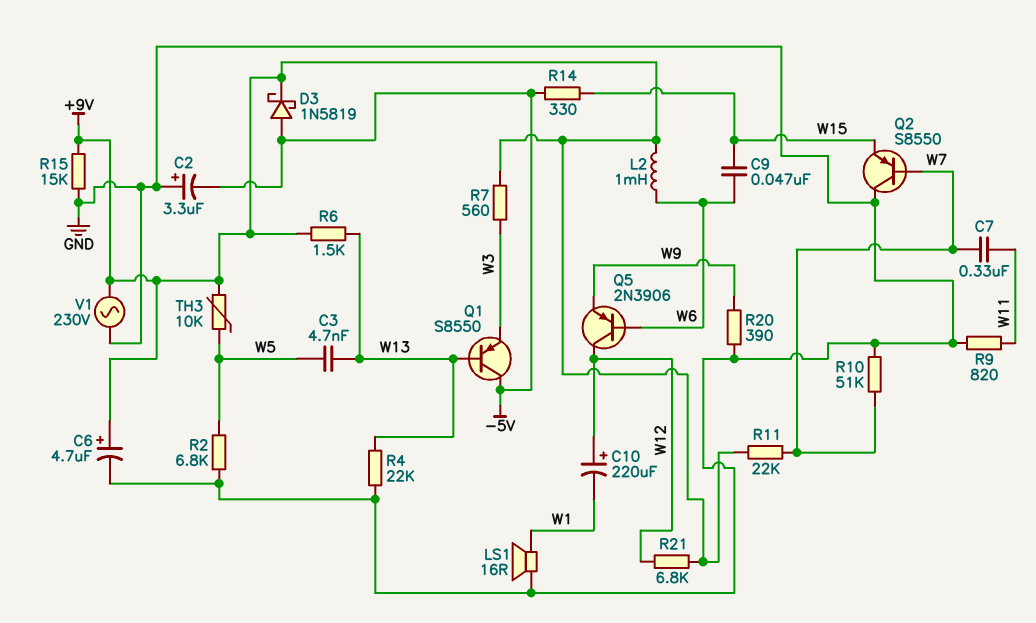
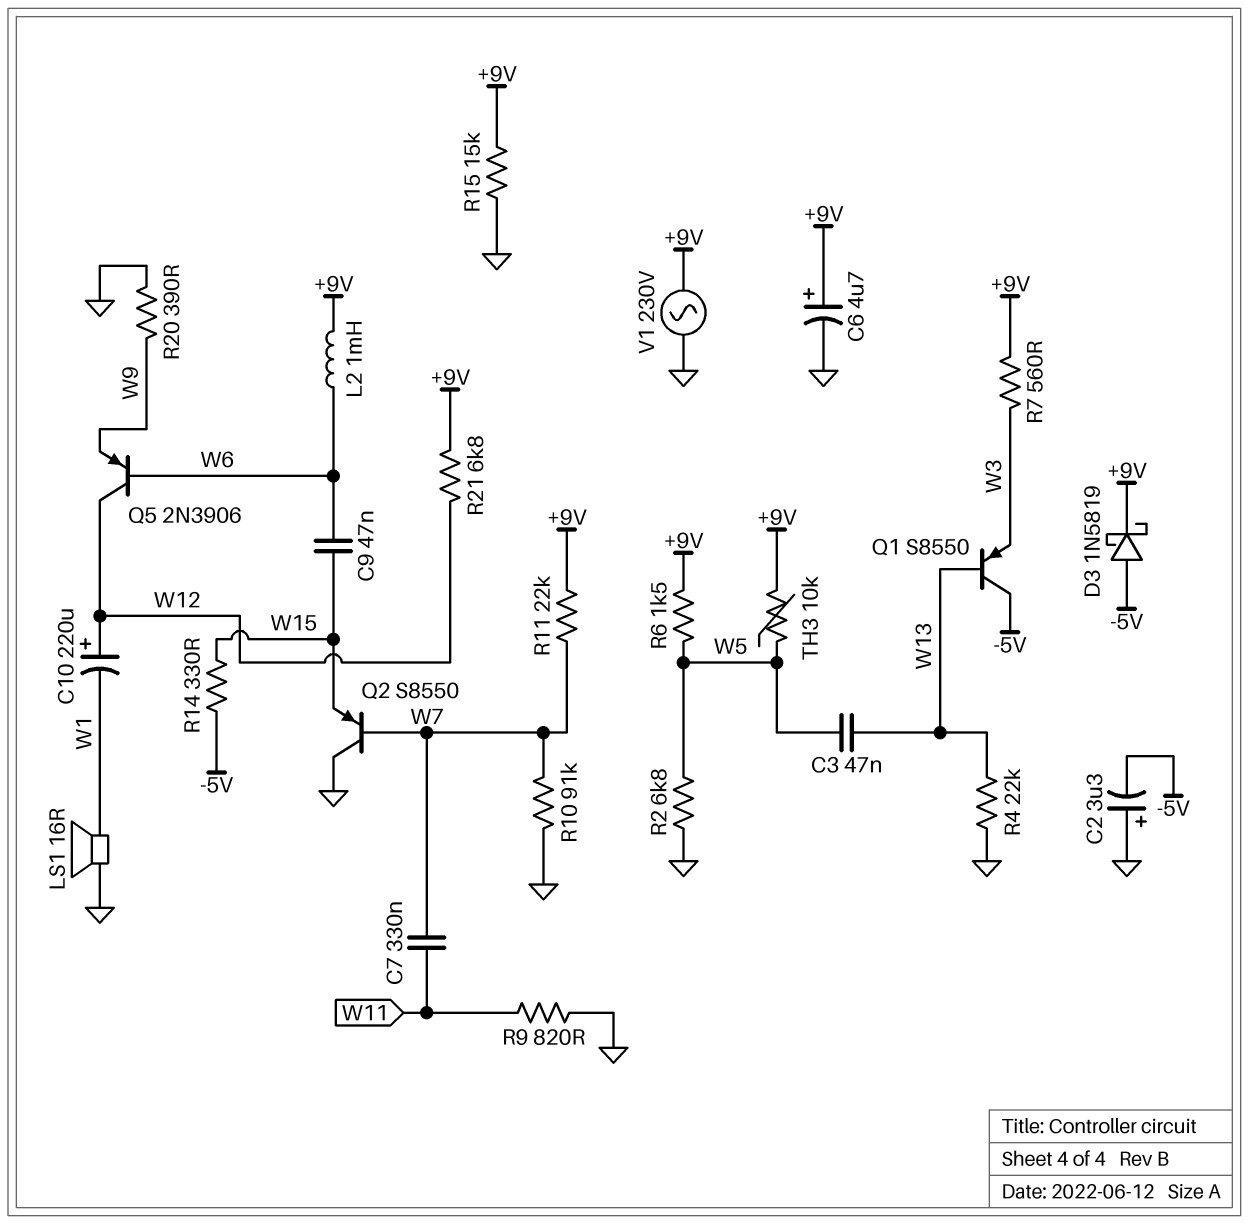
C3: 4.7nF (W5, W13) -> 47nF (W5, W13)
R6: 1.5k (+9V, W13) -> 1.5k (+9V, W5)
R10: 51k (GND, W7) -> 91k (GND, W7)

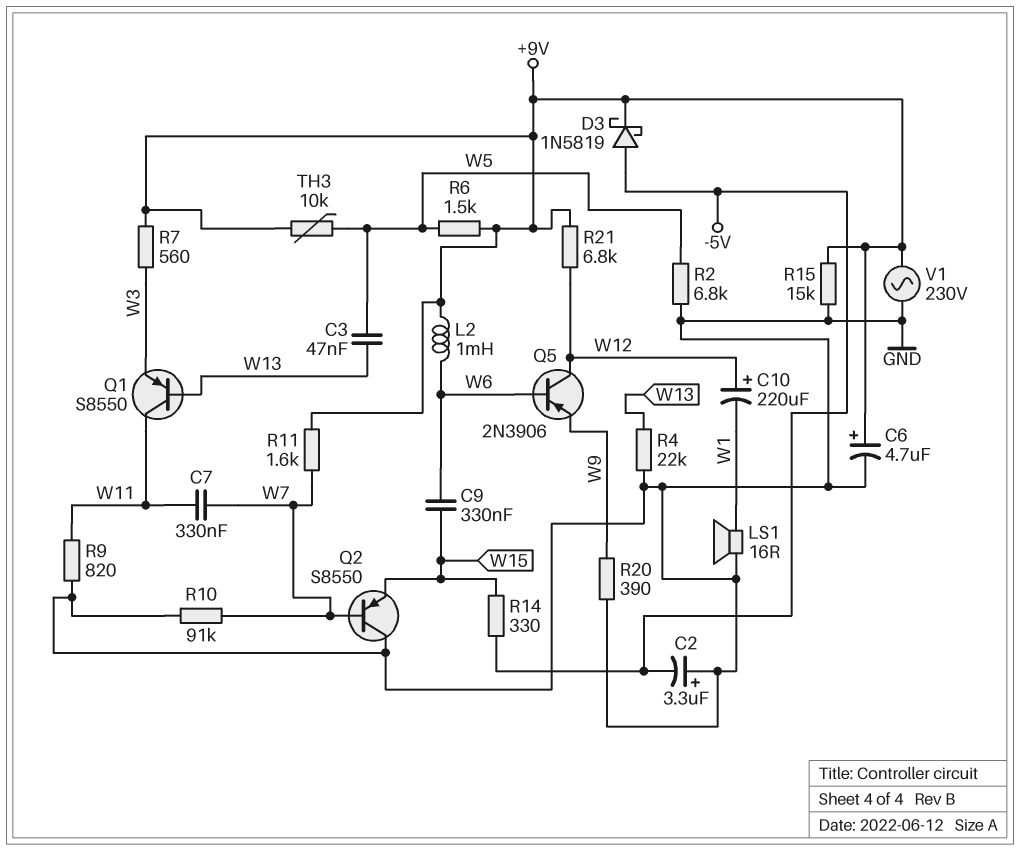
C9: 47nF (W6, W15) -> 330nF (W6, W15)
Q1: PNP S8550 (B W13, C -5V, E W3) -> PNP S8550 (B W13, C W11, E W3)
R11: 22k (+9V, W7) -> 1.6k (+9V, W7)

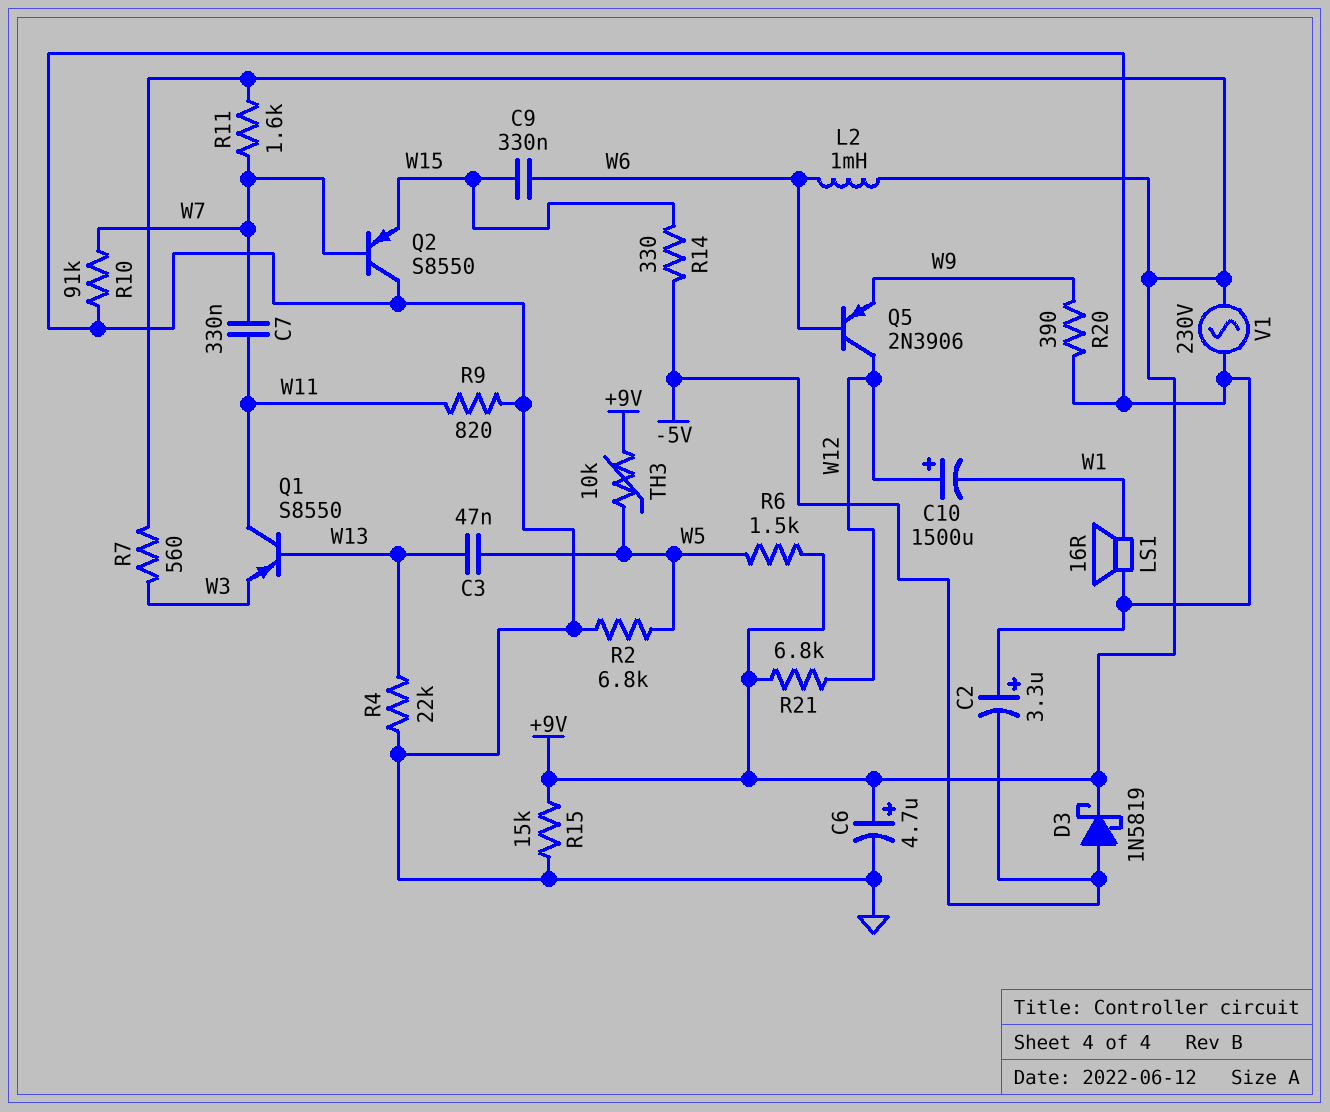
C10: 220uF (plus W12, minus W1) -> 1500uF (plus W12, minus W1)

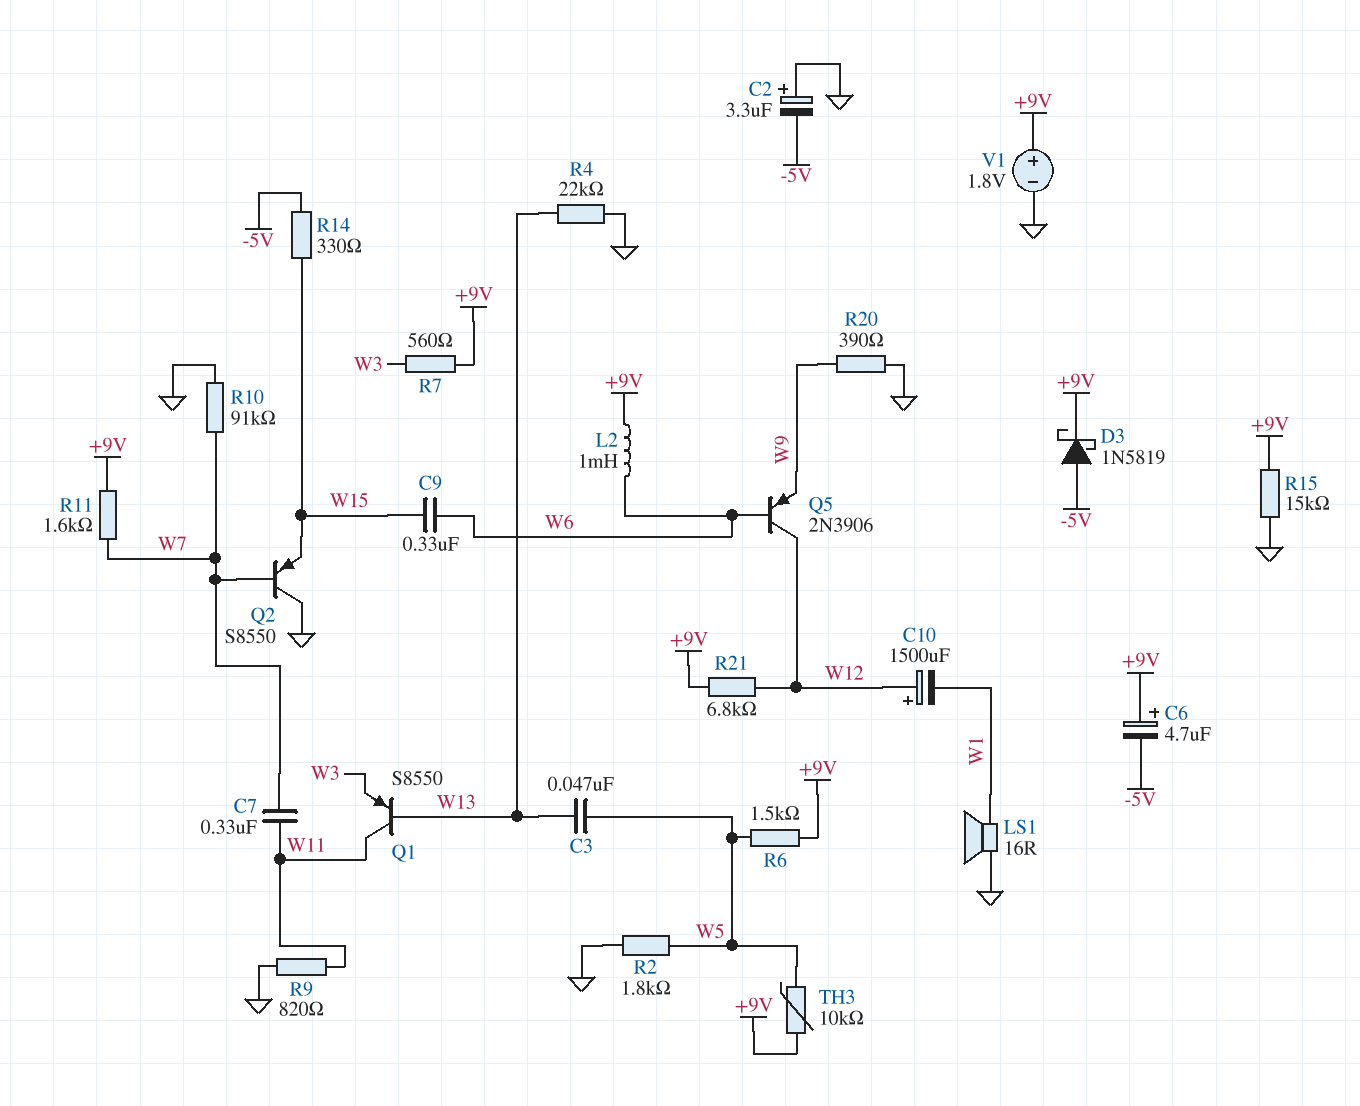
C6: 4.7uF (plus +9V, minus GND) -> 4.7uF (plus +9V, minus -5V)
R2: 6.8k (GND, W5) -> 1.8k (GND, W5)
V1: AC 230V (+9V, GND) -> 1.8V (plus +9V, minus GND)

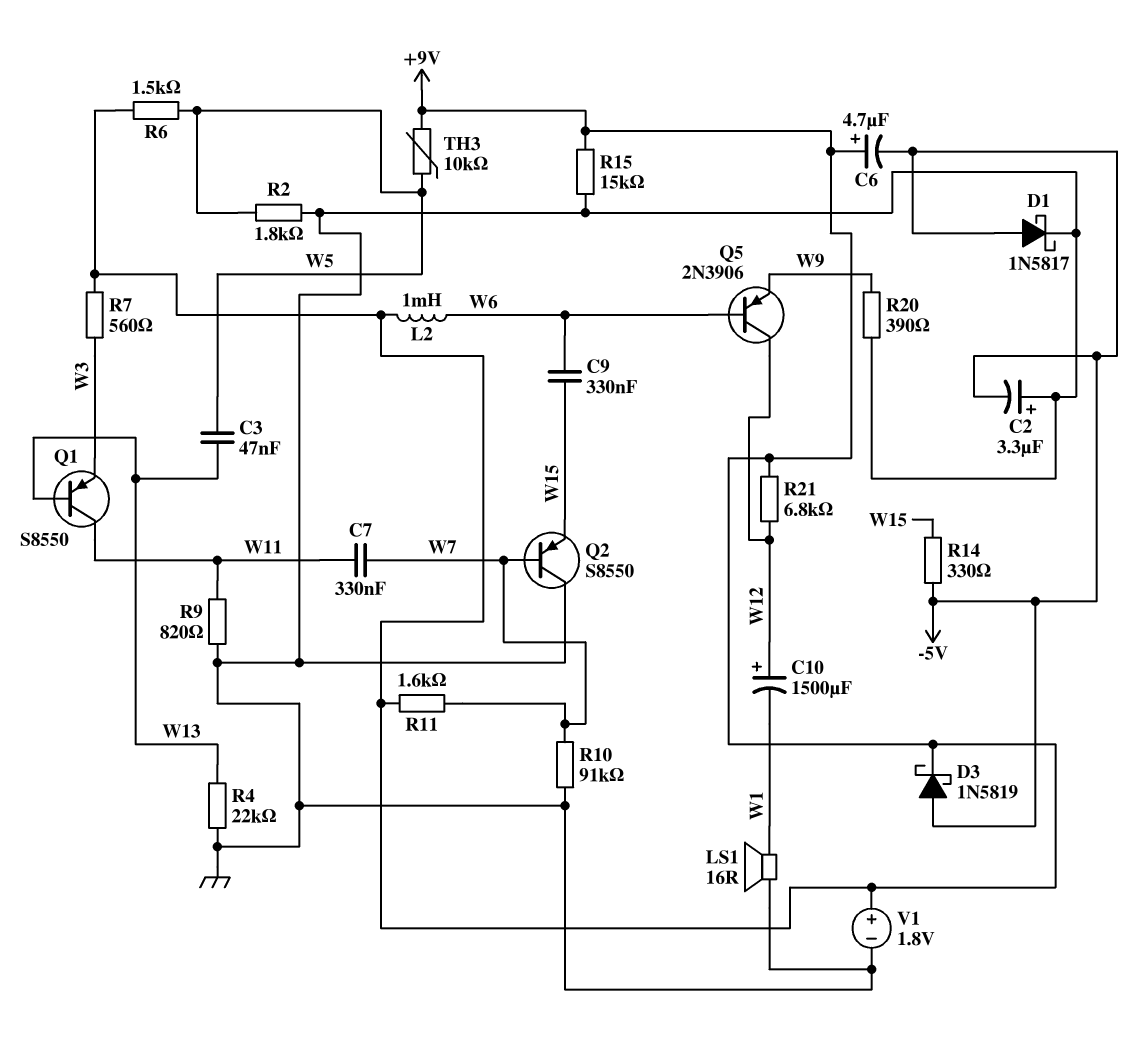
D1: none -> schottky 1N5817 (A -5V, K GND)

